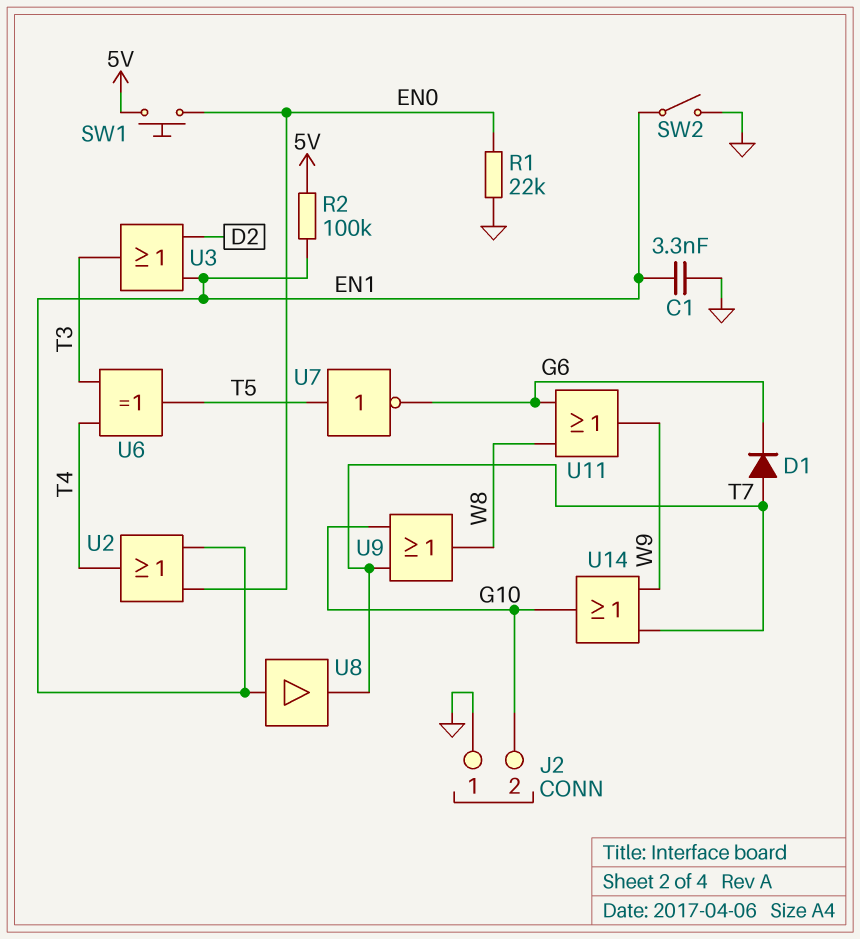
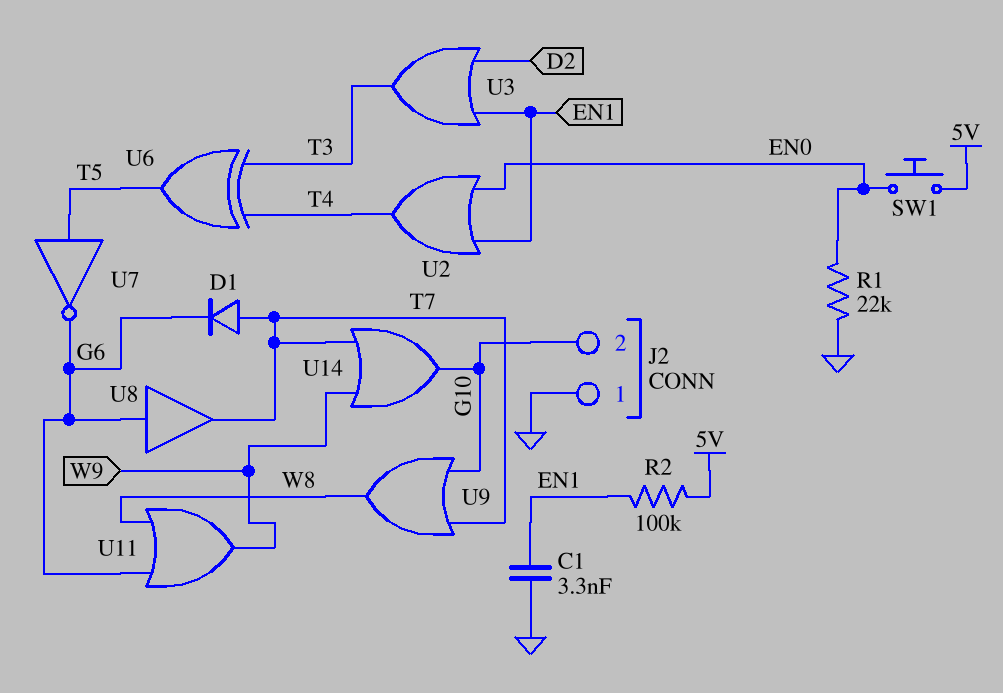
SW2: switch (EN1, GND) -> none
U8: buffer (in EN1, out T7) -> buffer (in G6, out T7)

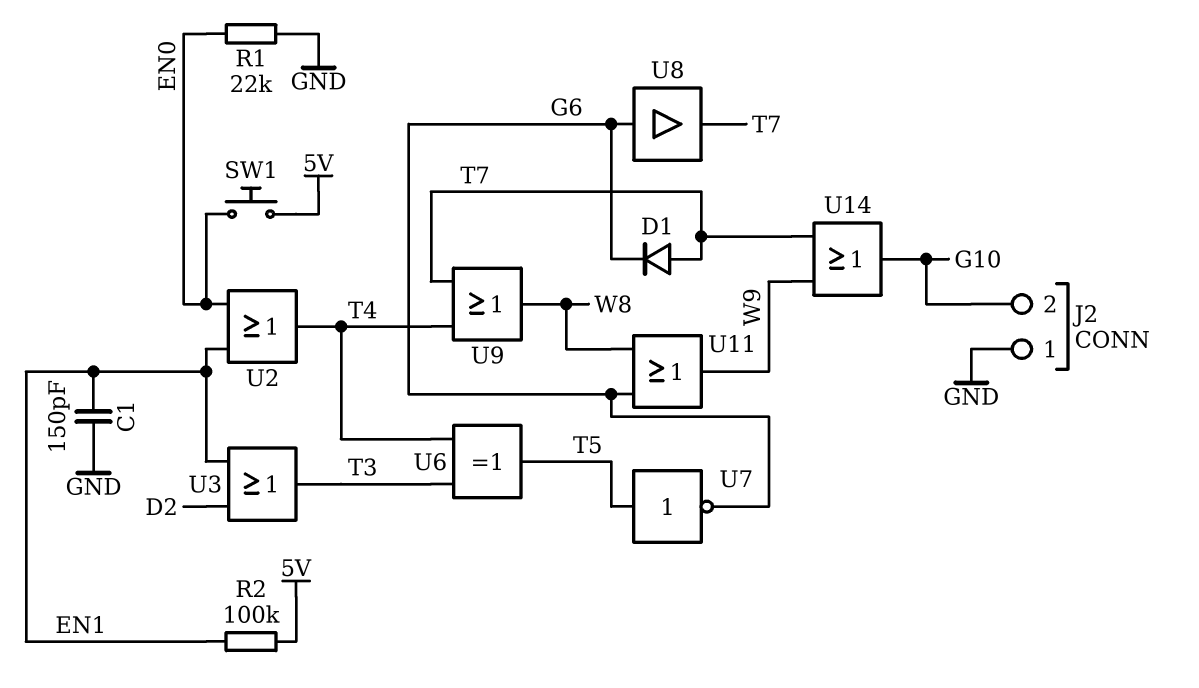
C1: 3.3nF (EN1, GND) -> 150pF (EN1, GND)
U9: OR (in G10, in T7, out W8) -> OR (in T4, in T7, out W8)

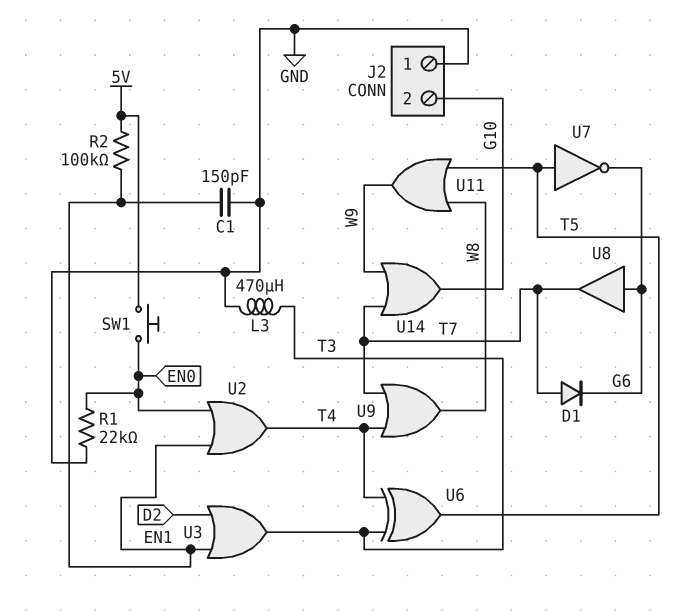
L3: none -> 470uH (GND, T3)
U11: OR (in G6, in W8, out W9) -> OR (in T5, in W8, out W9)

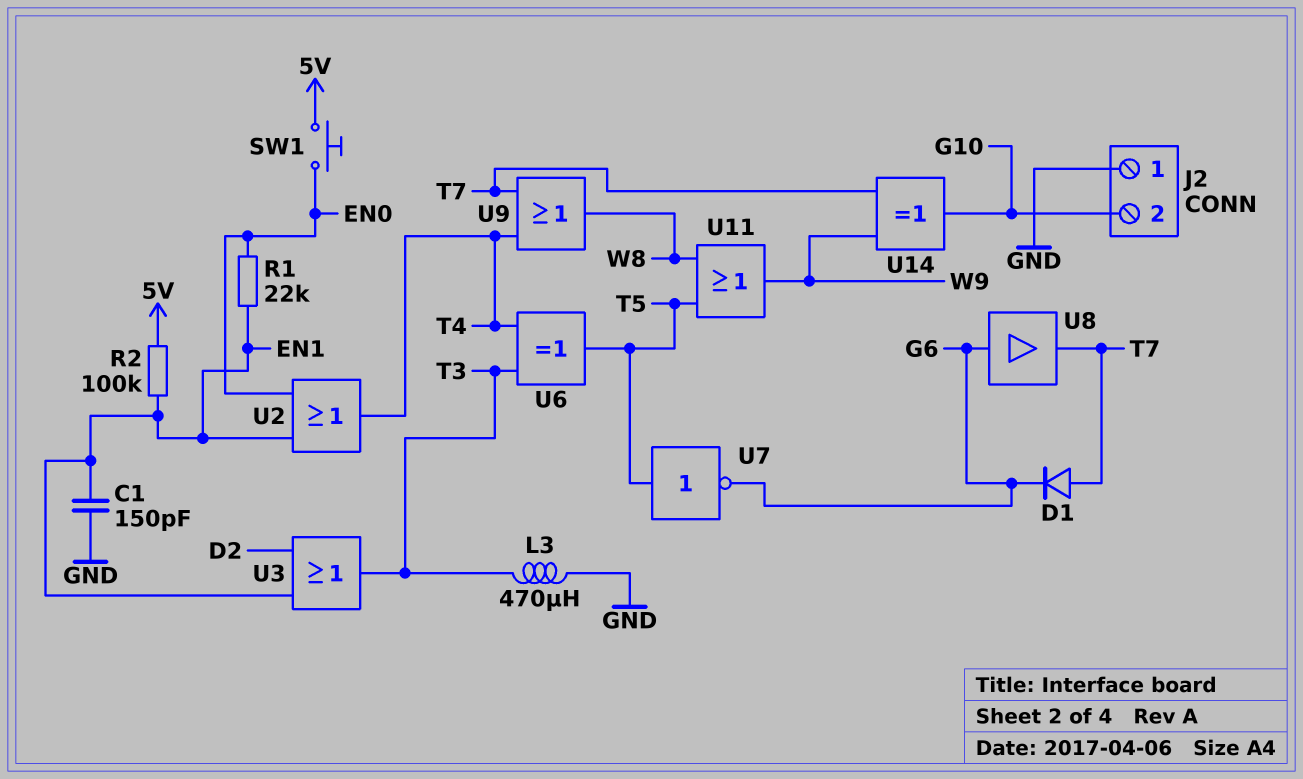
R1: 22k (EN0, GND) -> 22k (EN0, EN1)
U14: OR (in T7, in W9, out G10) -> XOR (in T7, in W9, out G10)

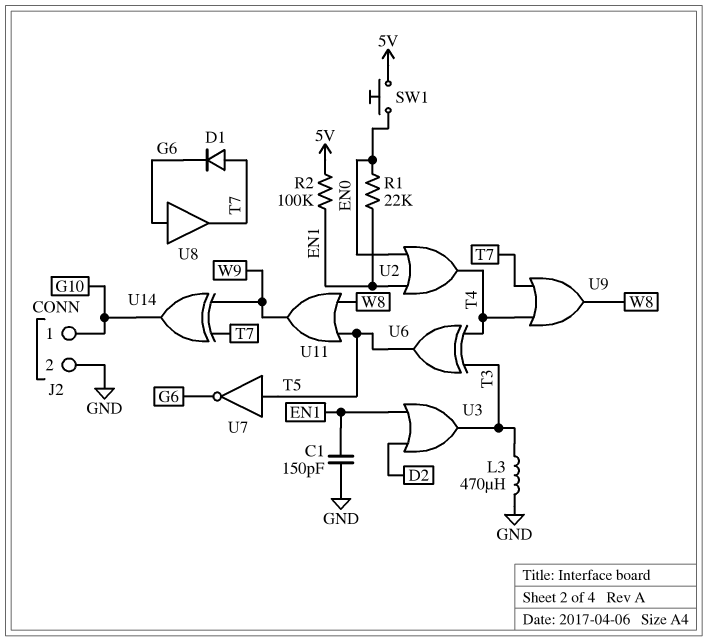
J2 pin 1: GND -> G10
J2 pin 2: G10 -> GND

